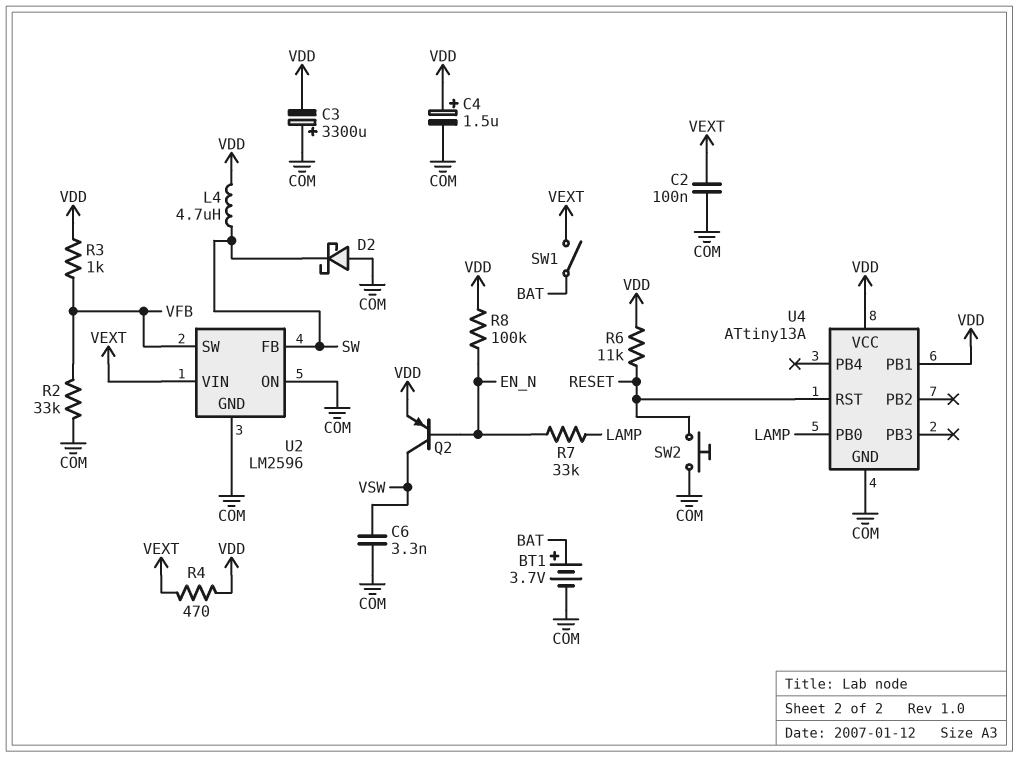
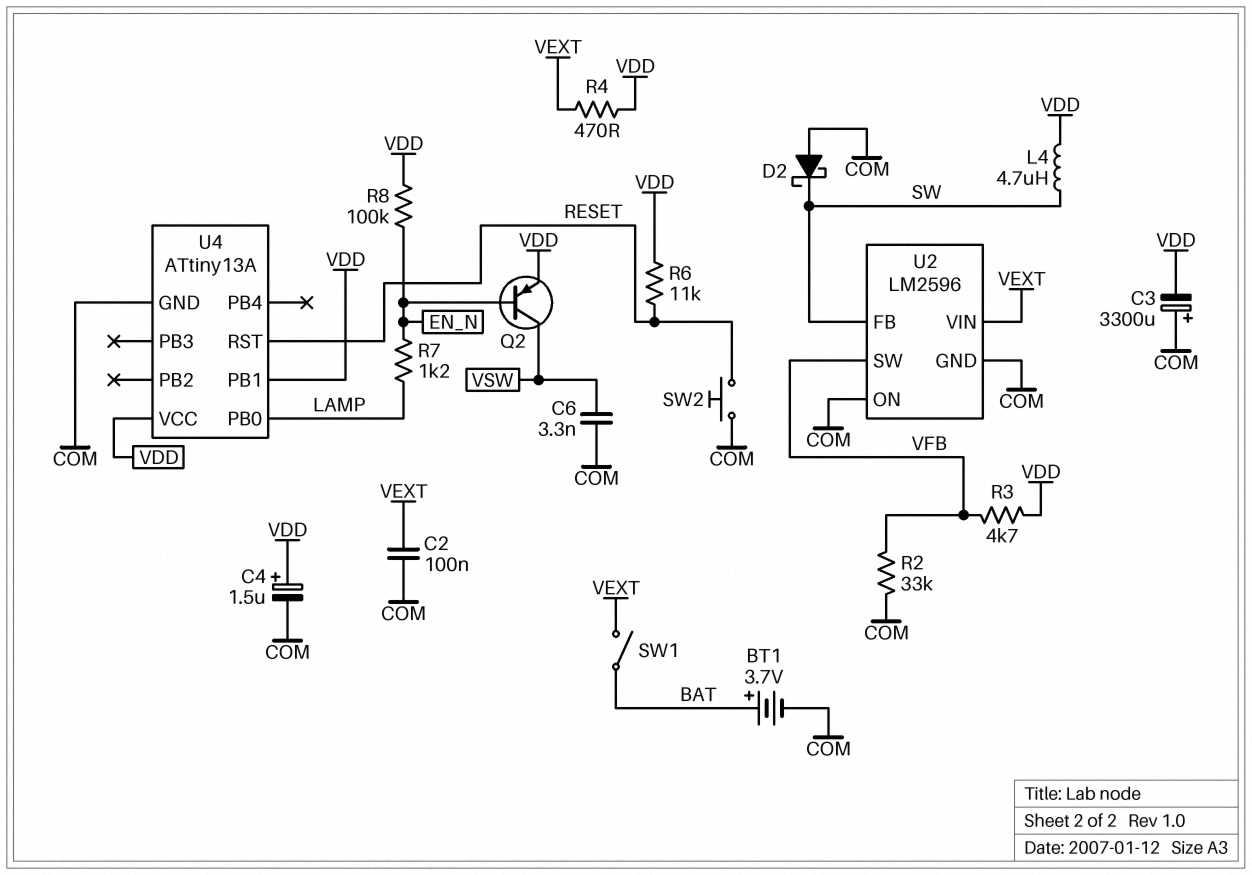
R3: 1k (VDD, VFB) -> 4.7k (VDD, VFB)
R7: 33k (EN_N, LAMP) -> 1.2k (EN_N, LAMP)

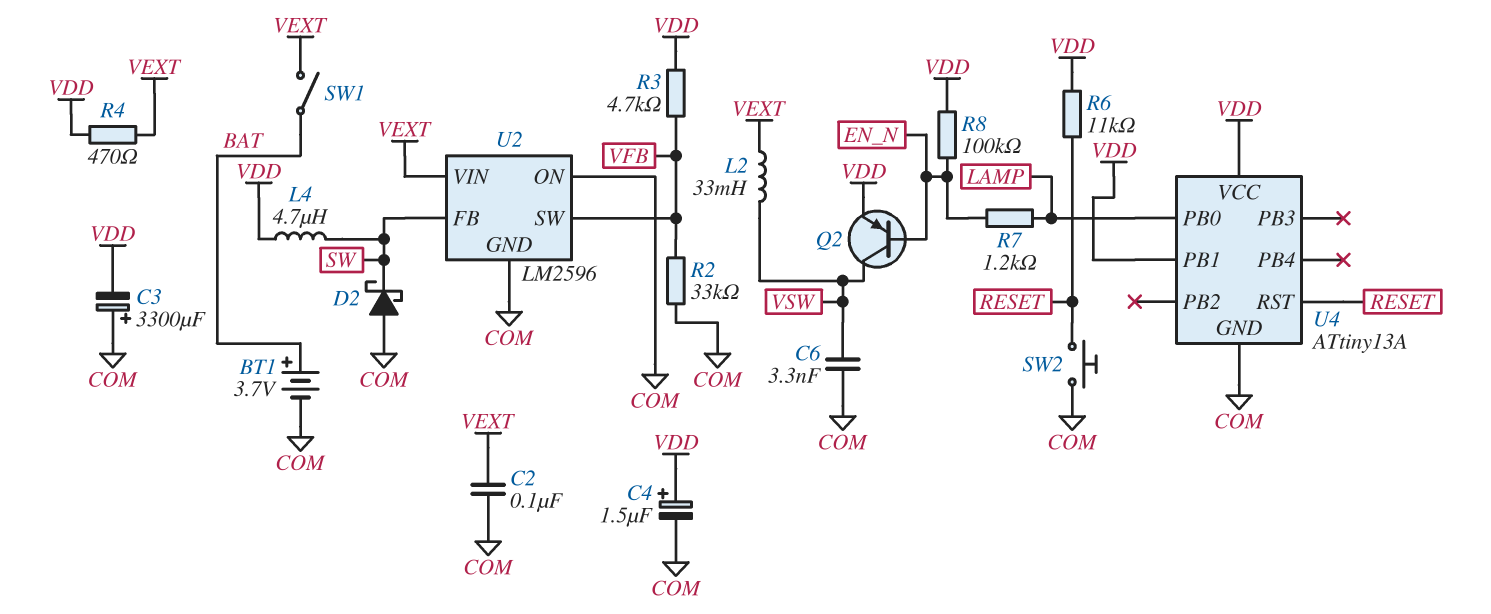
L2: none -> 33mH (VEXT, VSW)

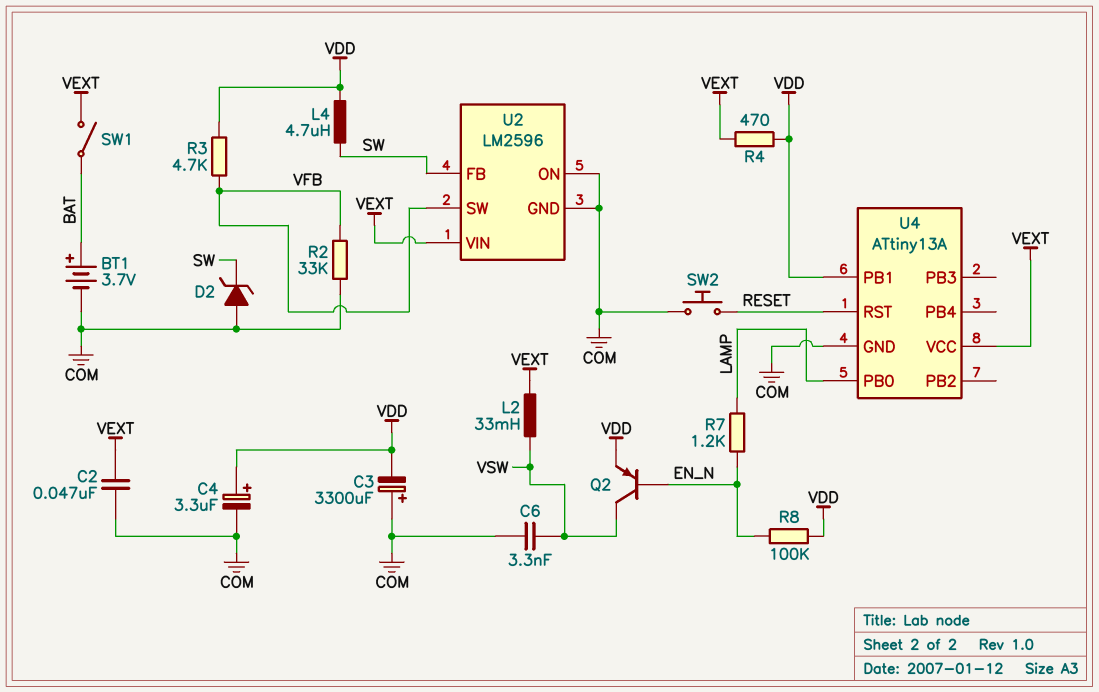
C2: 100nF (COM, VEXT) -> 47nF (COM, VEXT)
C4: 1.5uF (plus VDD, minus COM) -> 3.3uF (plus VDD, minus COM)
D2: schottky (A COM, K SW) -> zener (A COM, K SW)
R6: 11k (RESET, VDD) -> none
U4 pin VCC: VDD -> VEXT

